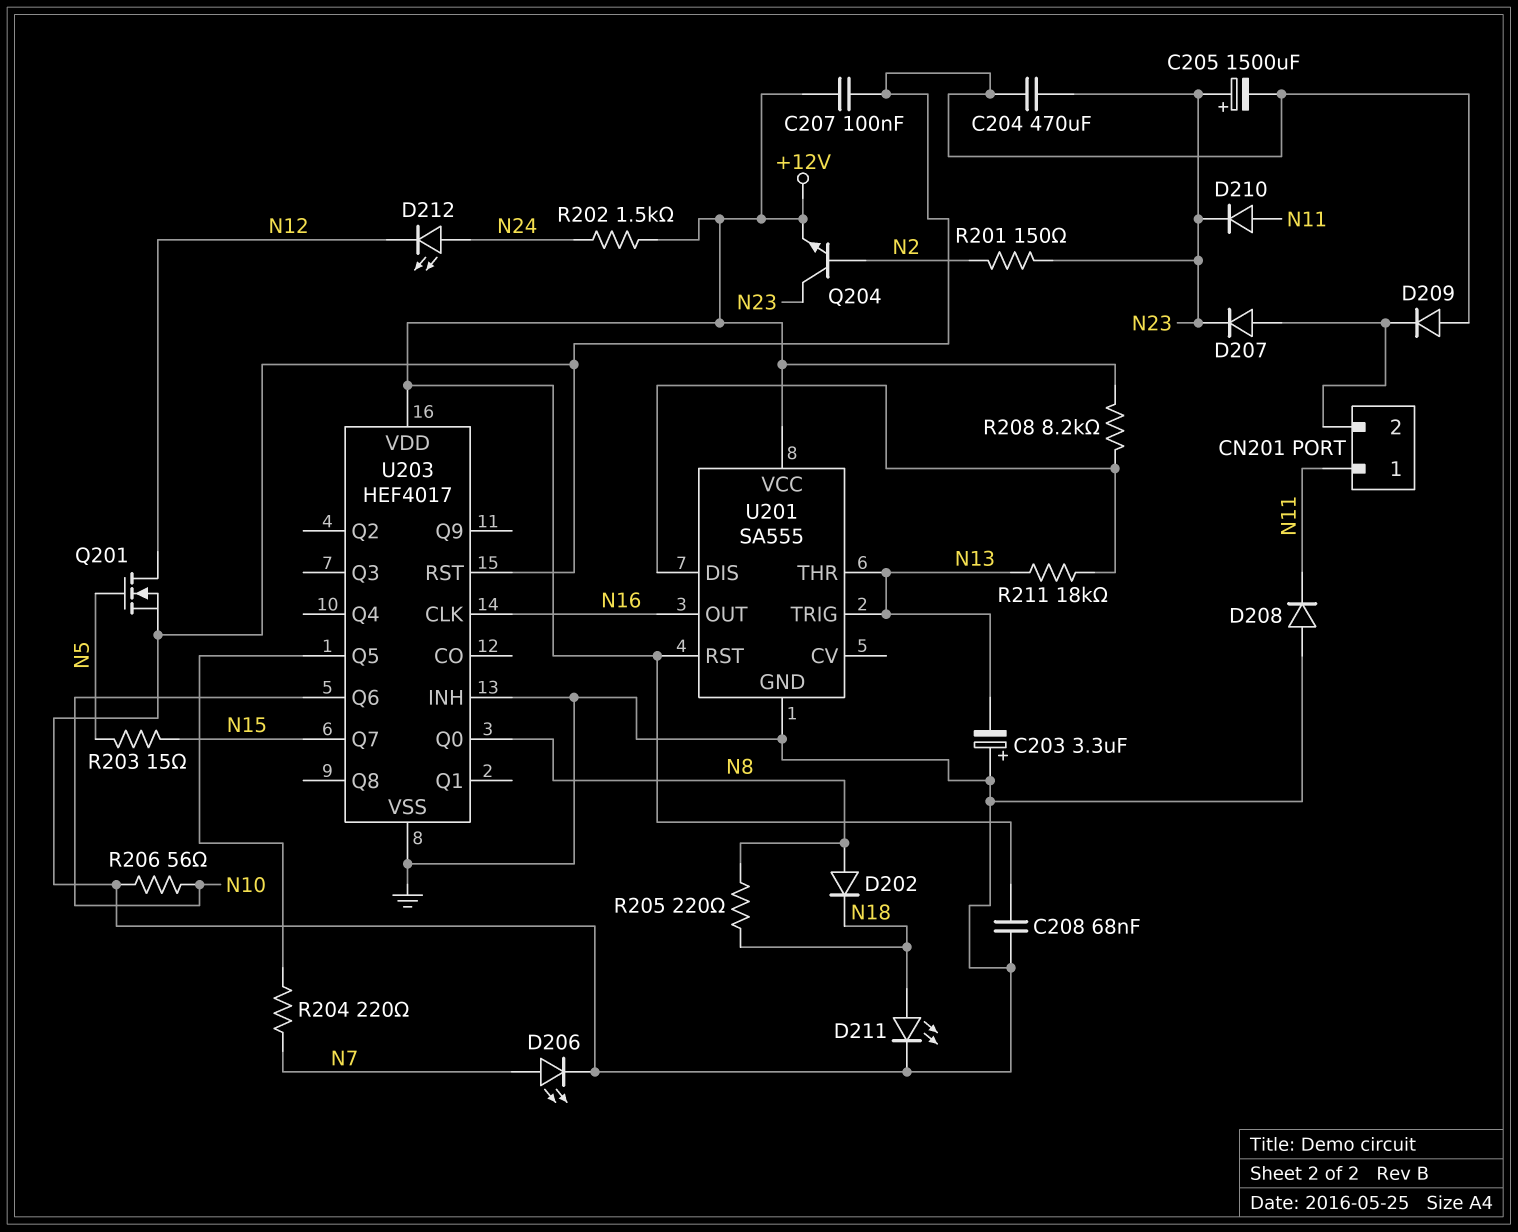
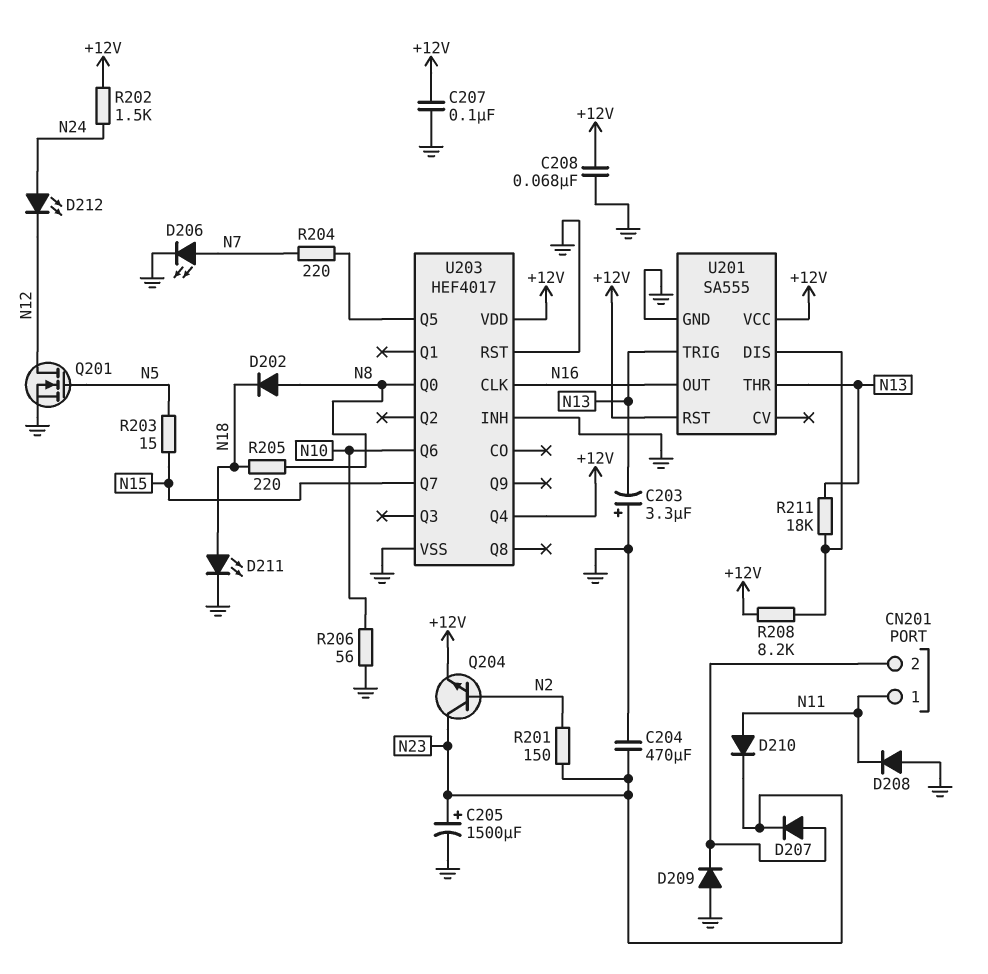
U203 pin Q4: none -> +12V

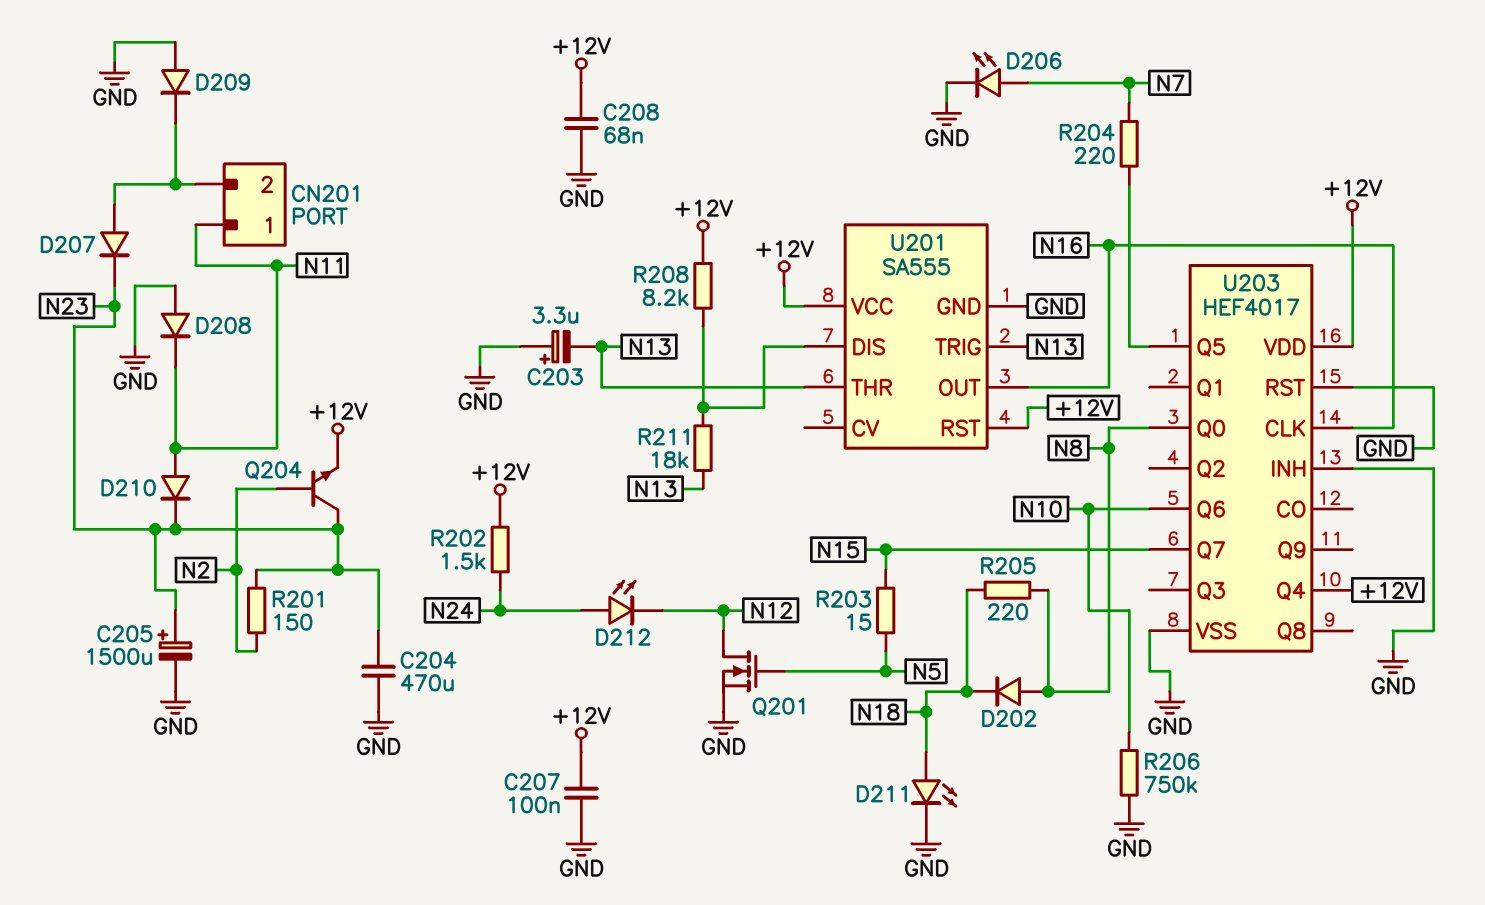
R206: 56 (GND, N10) -> 750k (GND, N10)

